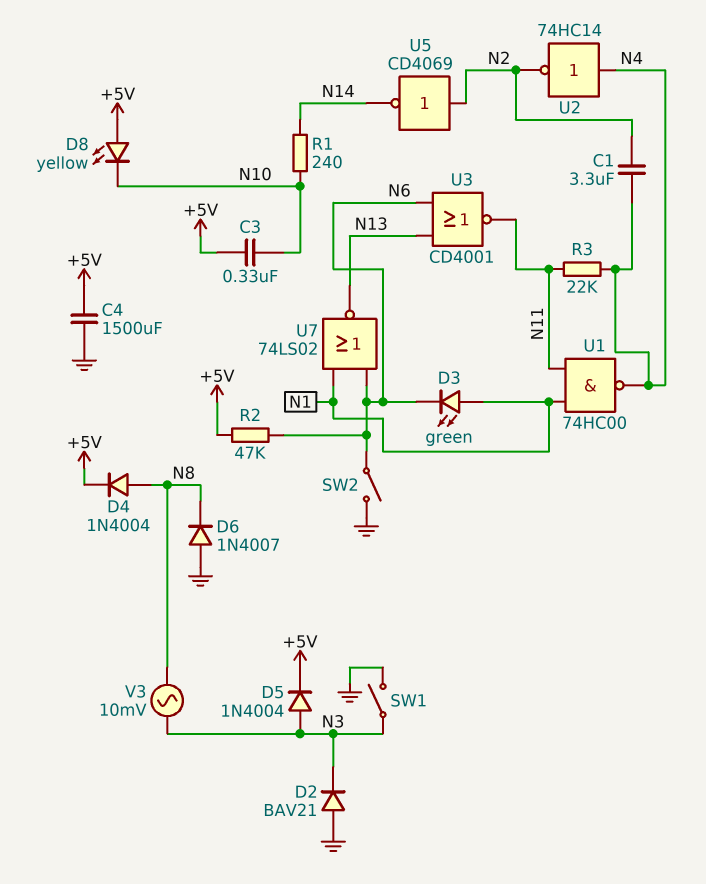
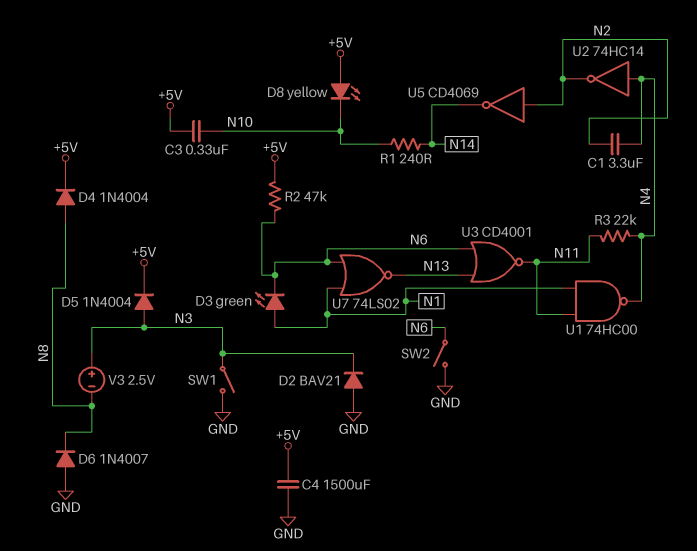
V3: AC 10mV (N3, N8) -> 2.5V (plus N3, minus N8)

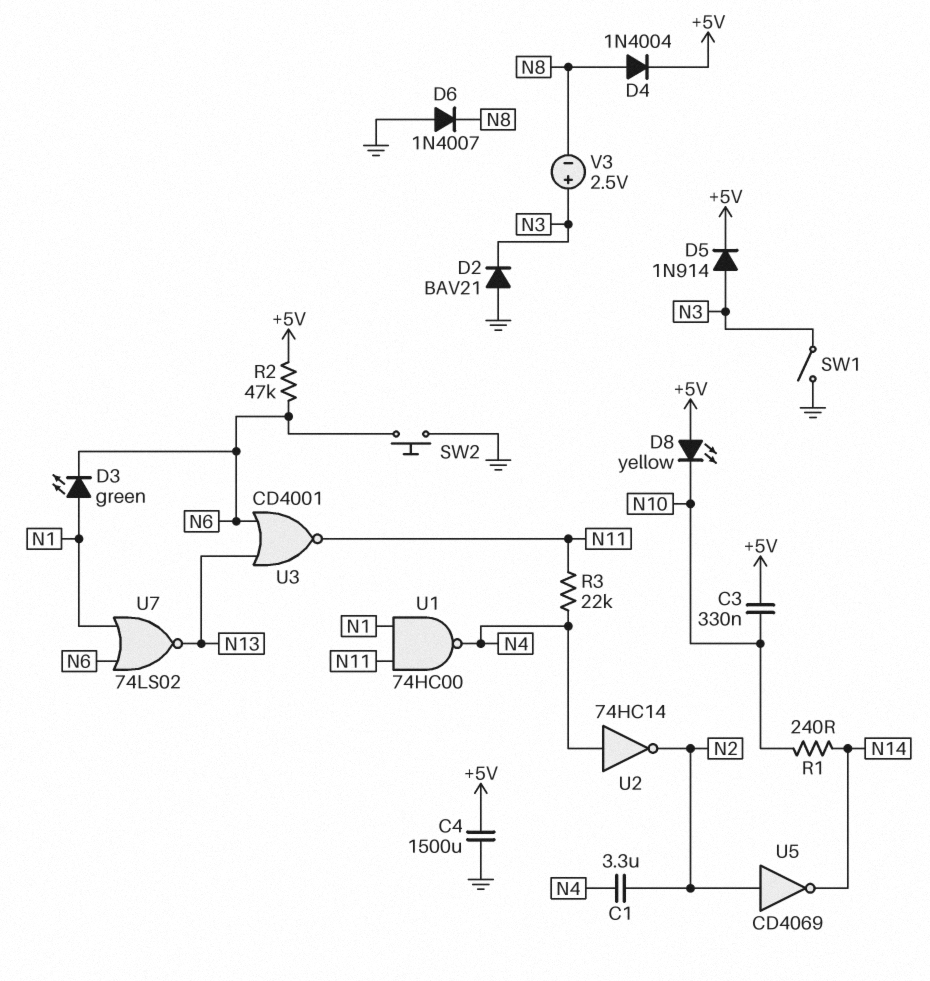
D5: diode 1N4004 (A N3, K +5V) -> diode 1N914 (A N3, K +5V)
SW2: switch (GND, N6) -> button (GND, N6)

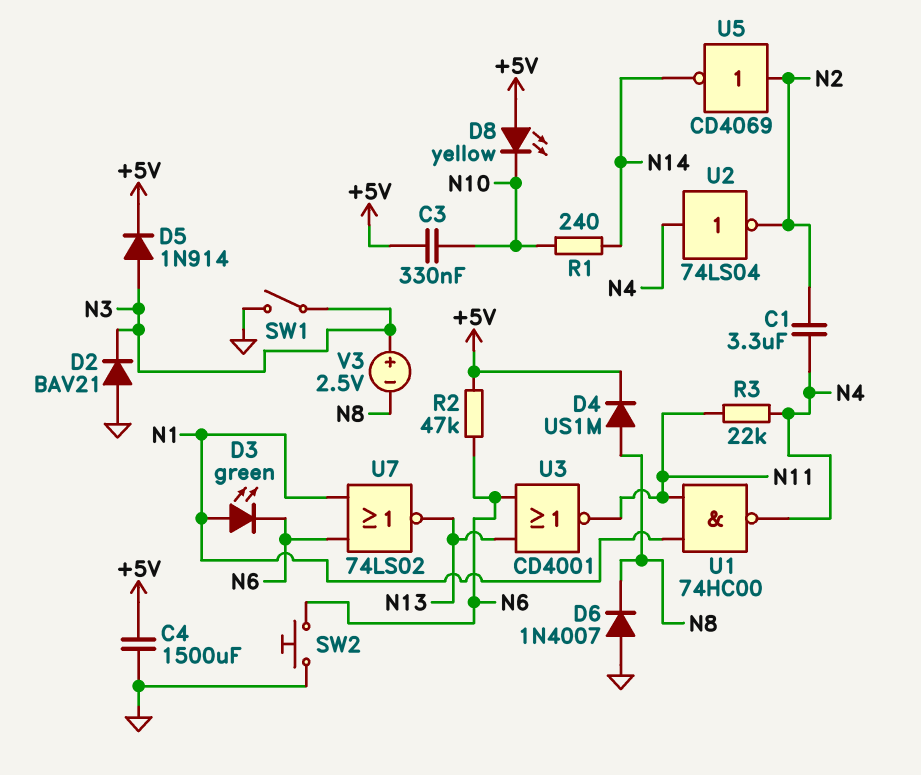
D4: diode 1N4004 (A N8, K +5V) -> diode US1M (A N8, K +5V)
U2: NOT 74HC14 (in N4, out N2) -> NOT 74LS04 (in N4, out N2)

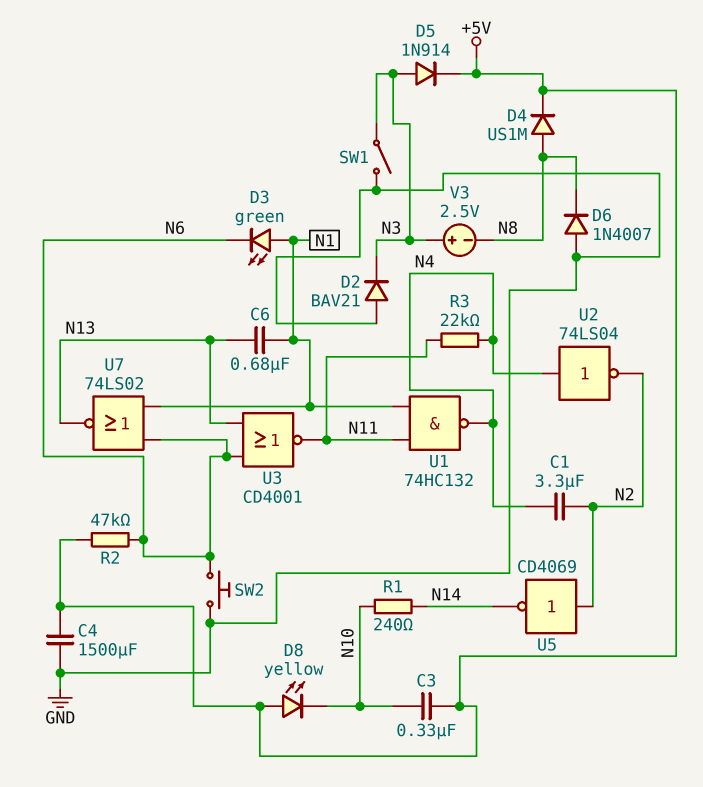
C6: none -> 680nF (N1, N13)
U1: NAND 74HC00 (in N1, in N11, out N4) -> NAND 74HC132 (in N1, in N11, out N4)

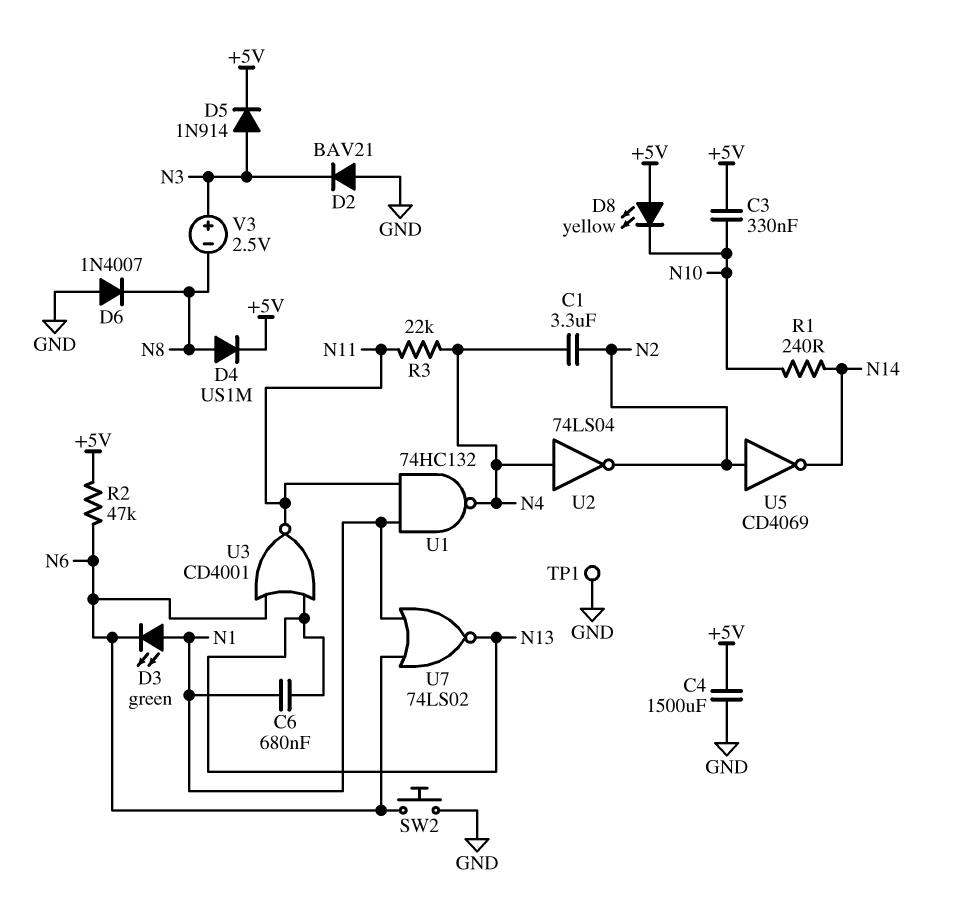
SW1: switch (GND, N3) -> none
TP1: none -> test point (GND)

